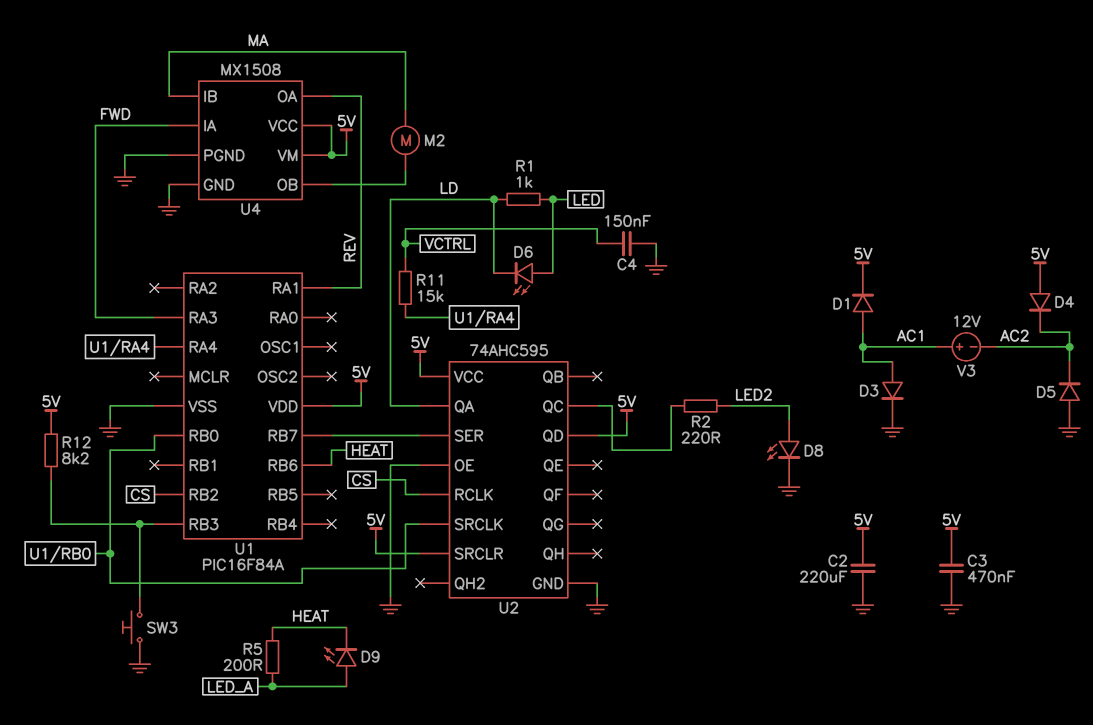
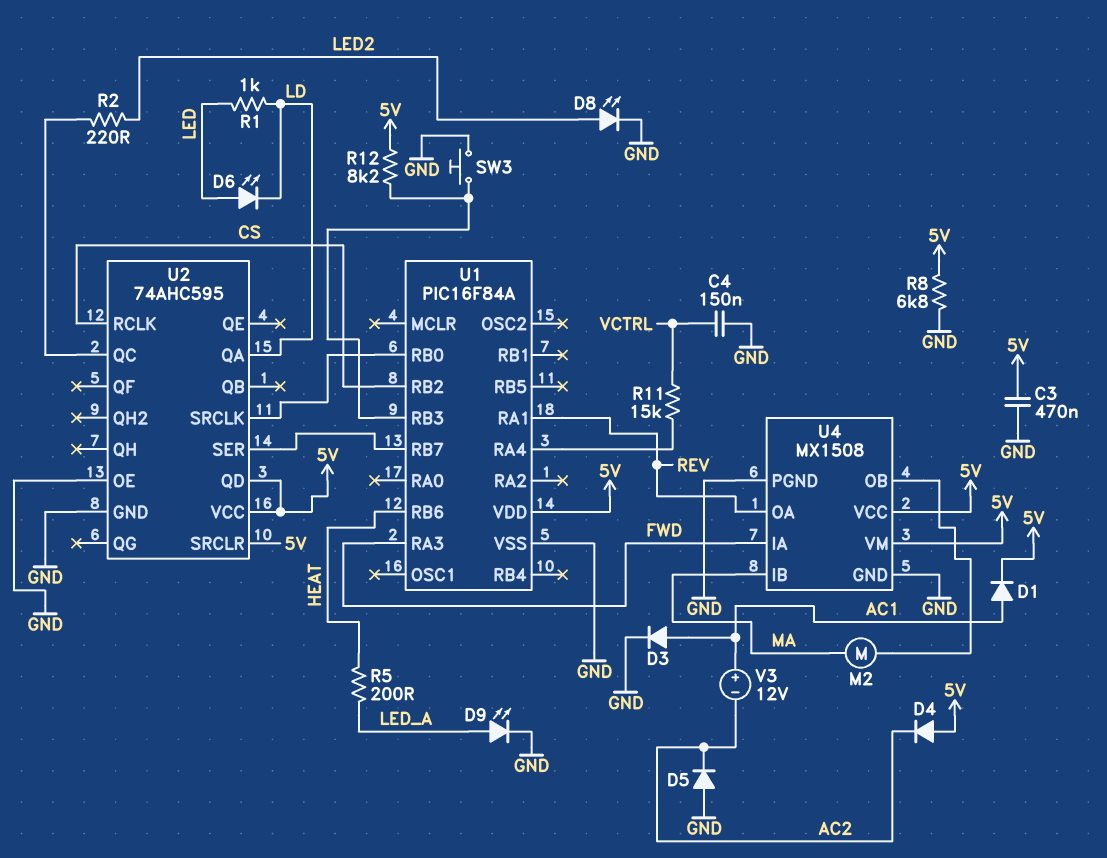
C2: 220uF (5V, GND) -> none
D9: LED (A LED_A, K HEAT) -> LED (A LED_A, K GND)
R8: none -> 6.8k (5V, GND)

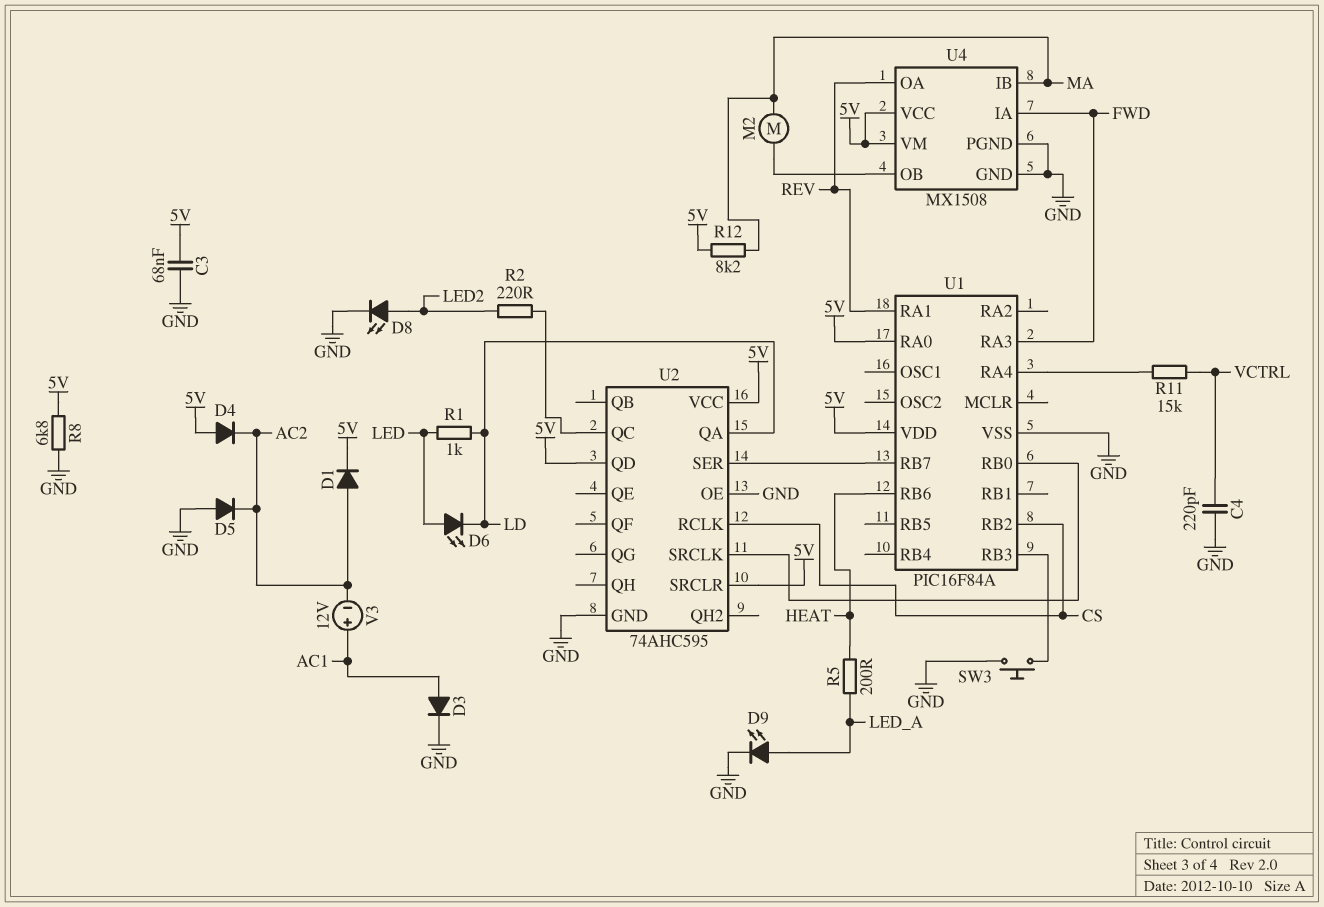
C3: 470nF (5V, GND) -> 68nF (5V, GND)
C4: 150nF (GND, VCTRL) -> 220pF (GND, VCTRL)
D1: diode (A AC1, K 5V) -> diode (A AC2, K 5V)
R12: 8.2k (5V, U1/RB3) -> 8.2k (5V, MA)
U1 pin RA0: none -> 5V

